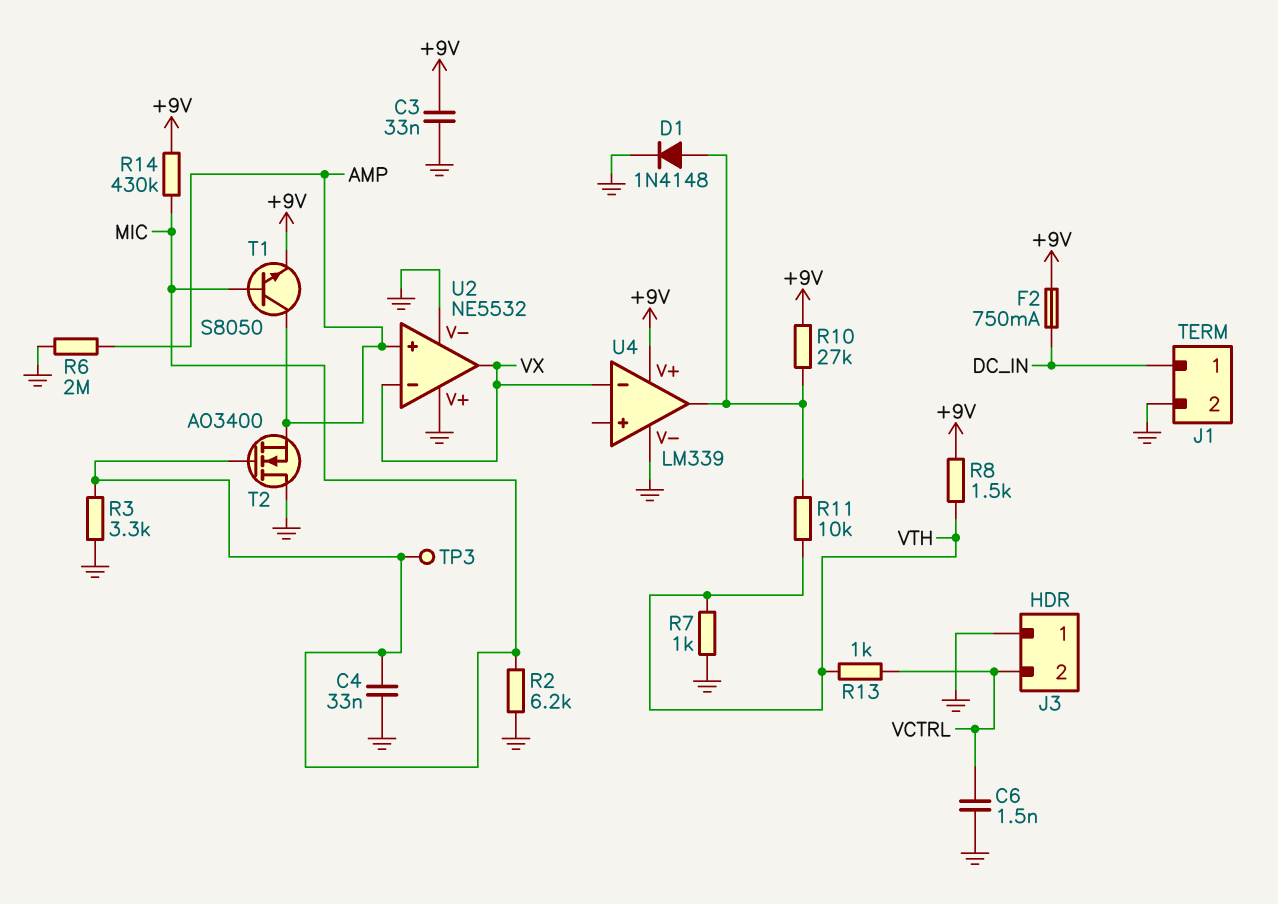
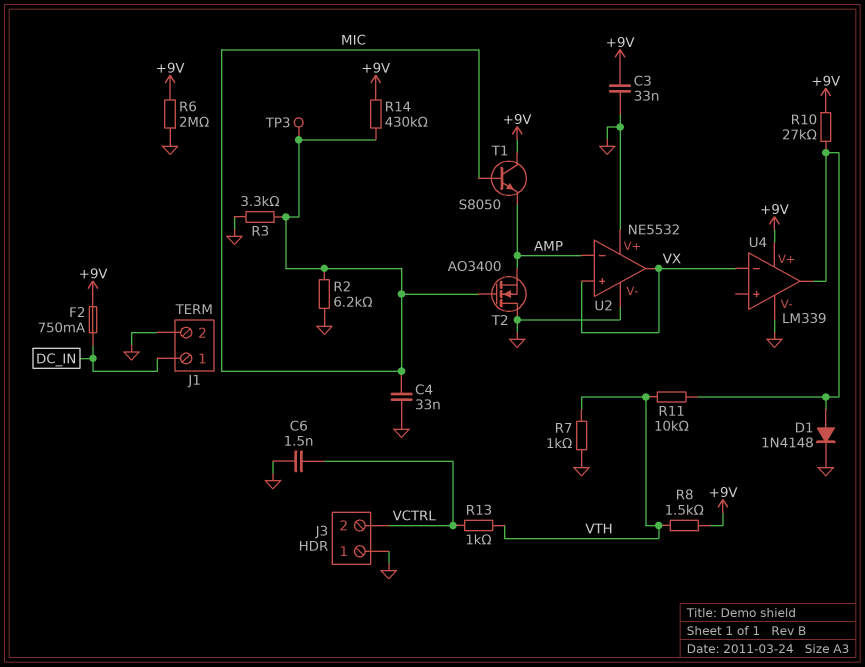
R6: 2M (AMP, GND) -> 2M (+9V, GND)
T1: NPN S8050 (B MIC, C AMP, E +9V) -> NPN S8050 (B MIC, C +9V, E AMP)
U2 pin in+: AMP -> VX
U2 pin in-: VX -> AMP

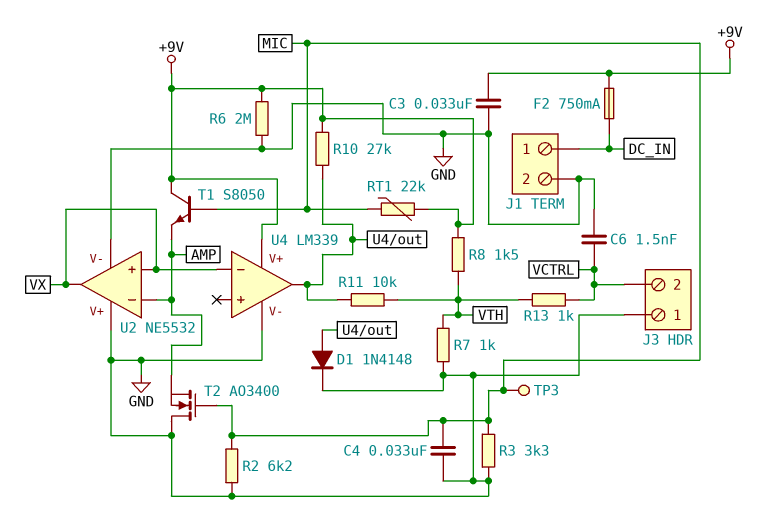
R14: 430k (+9V, MIC) -> none
RT1: none -> 22k (+9V, MIC)

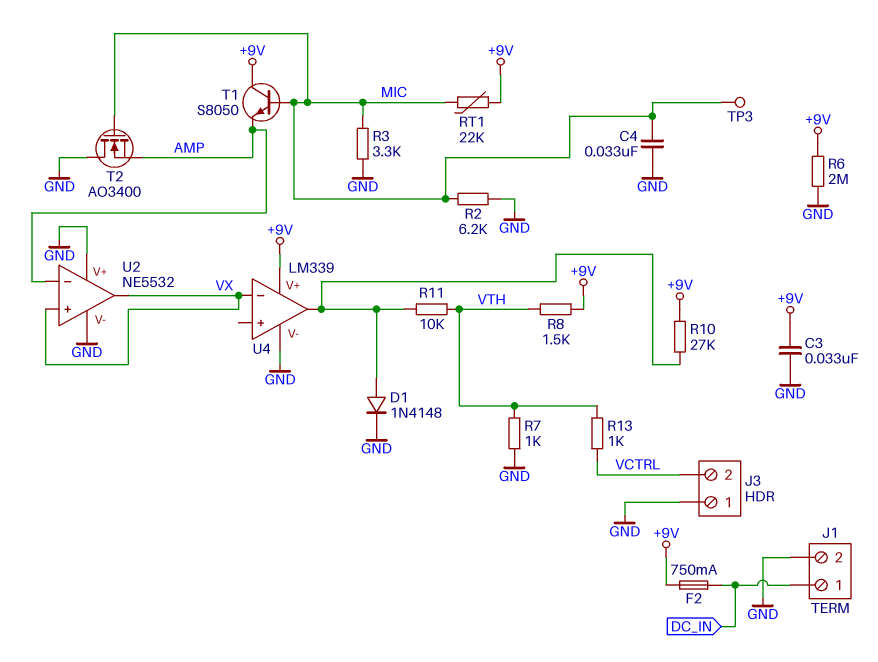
C6: 1.5nF (GND, VCTRL) -> none

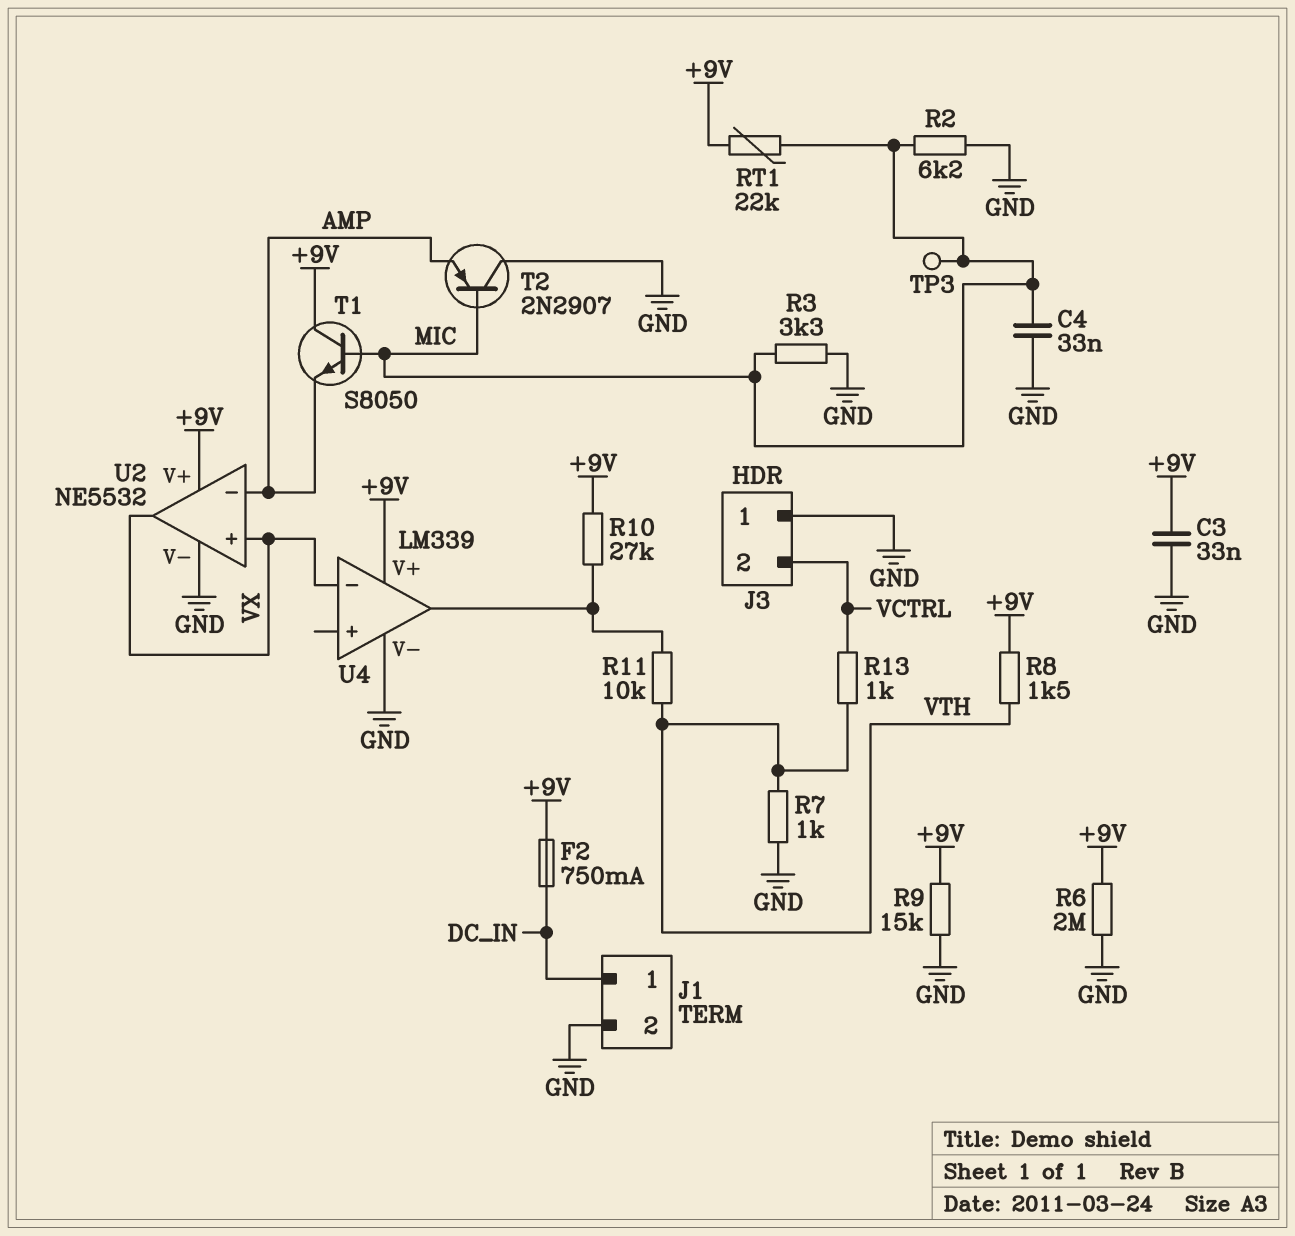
D1: diode 1N4148 (A U4/out, K GND) -> none
R9: none -> 15k (+9V, GND)
T2: NMOS AO3400 (G MIC, D GND, S AMP) -> PNP 2N2907 (B MIC, C GND, E AMP)
U2 pin V+: GND -> +9V

